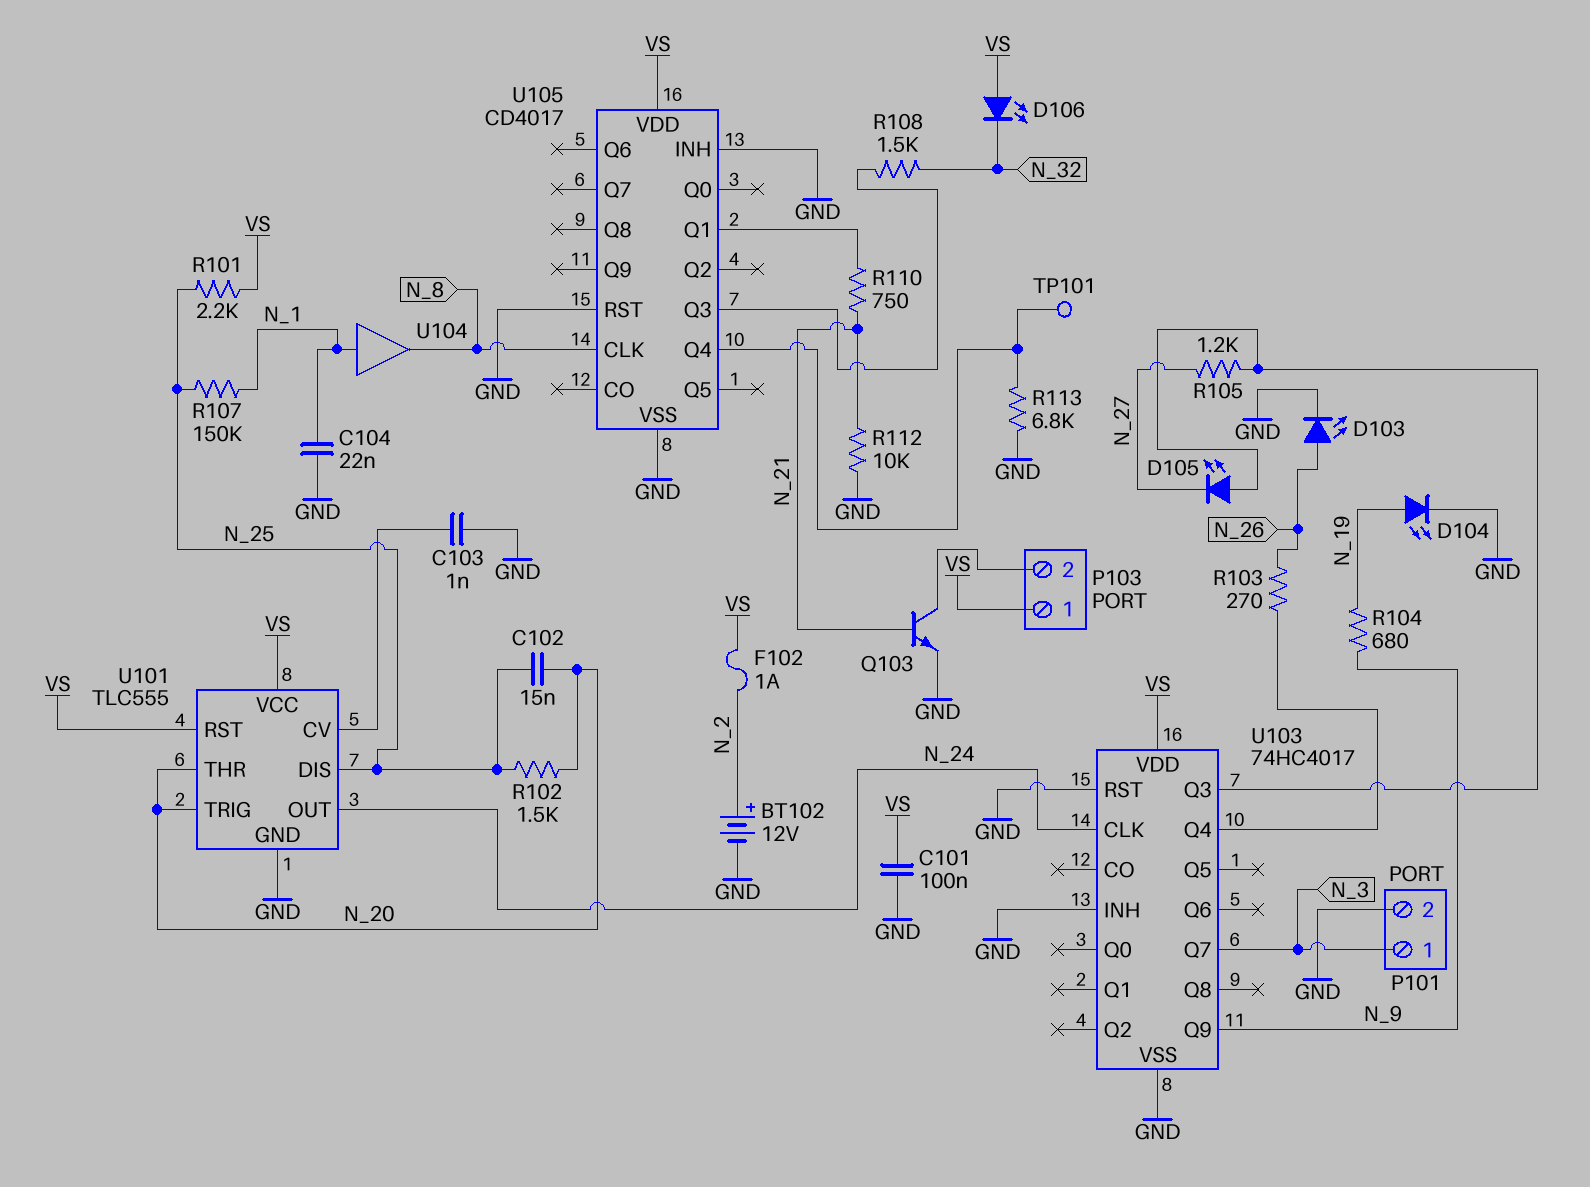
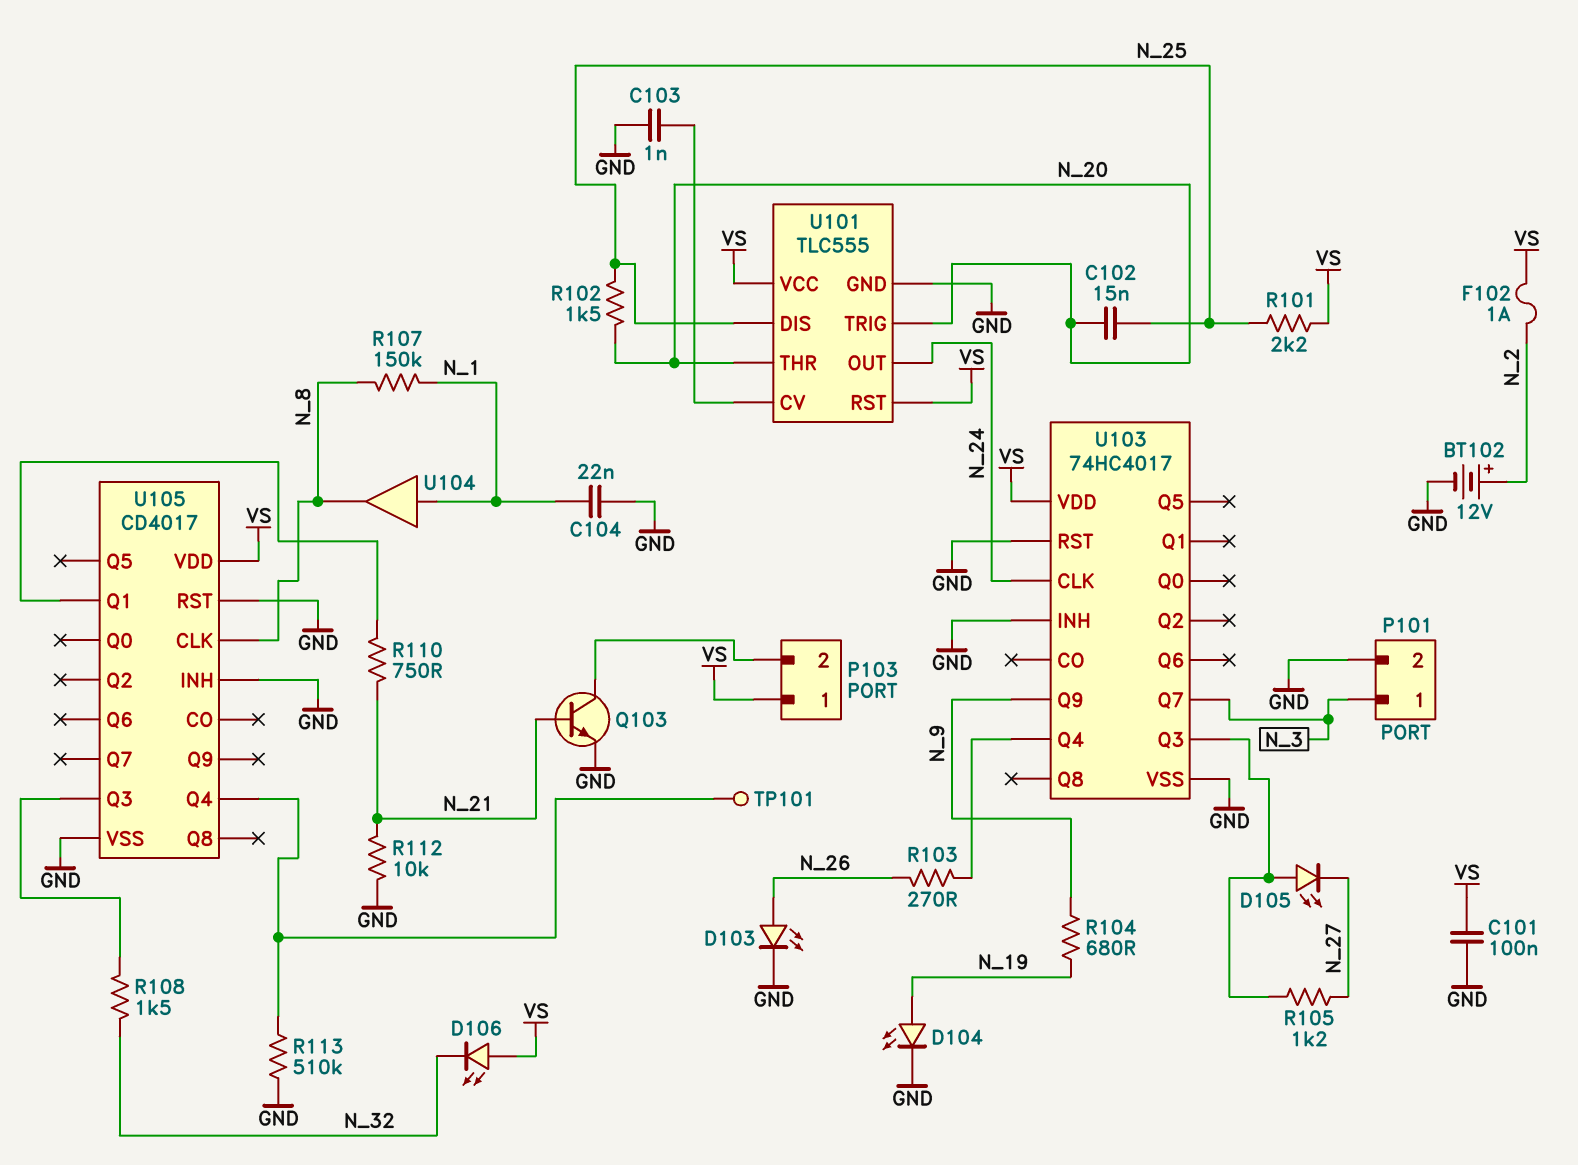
R107: 150k (N_1, N_25) -> 150k (N_1, N_8)
R113: 6.8k (GND, U105/Q4) -> 510k (GND, U105/Q4)

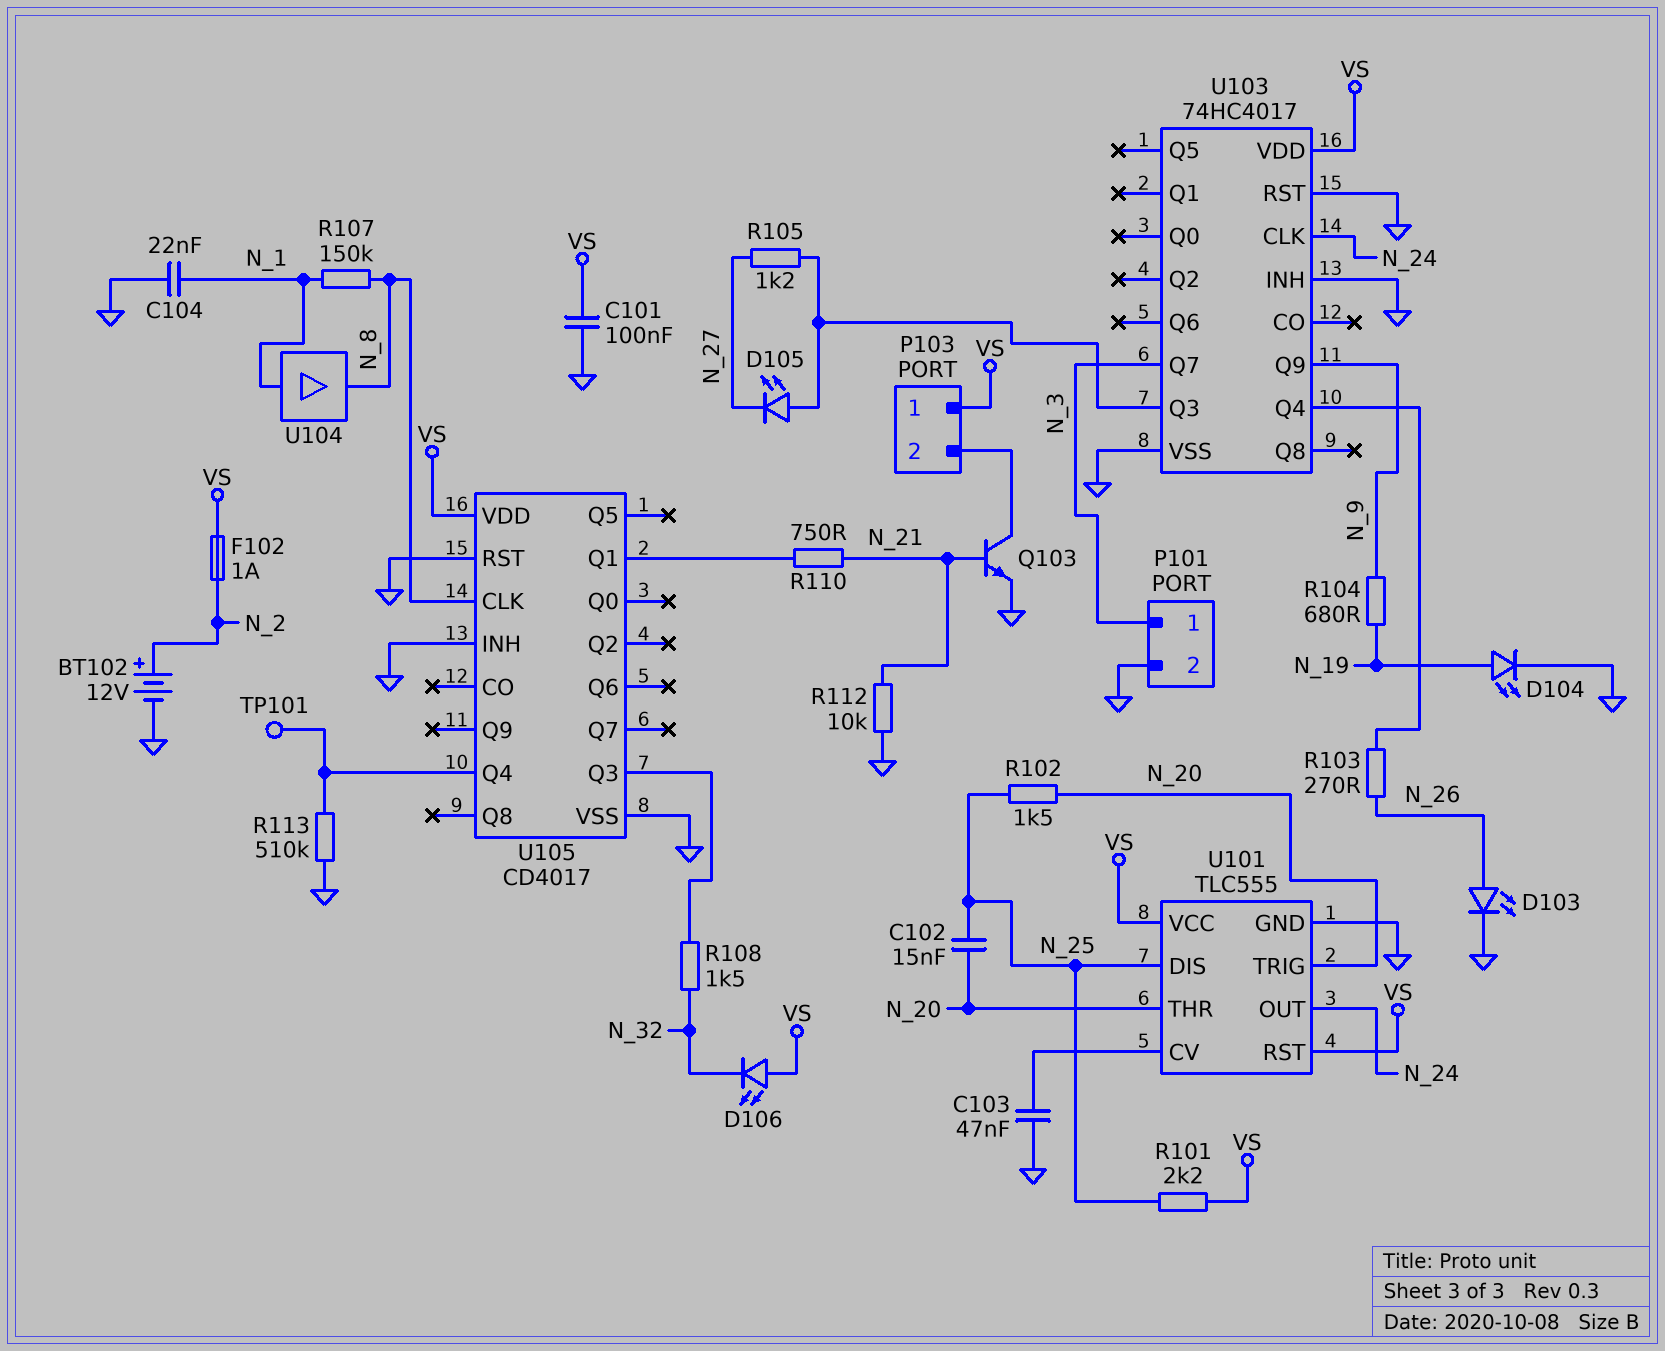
C103: 1nF (GND, U101/CV) -> 47nF (GND, U101/CV)

